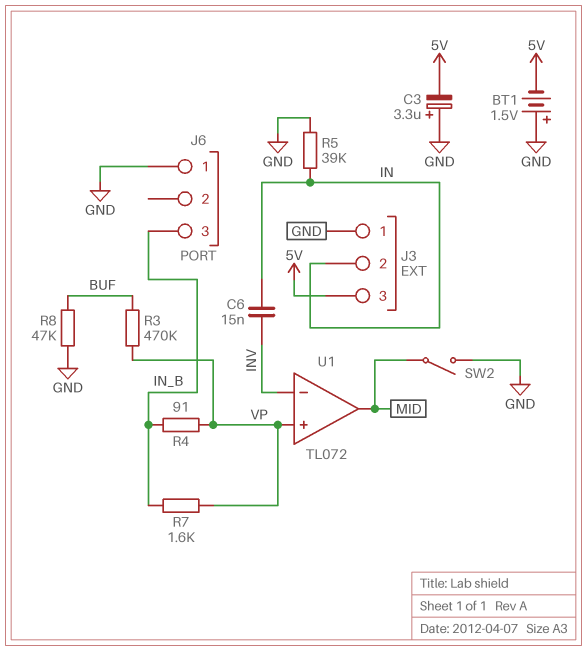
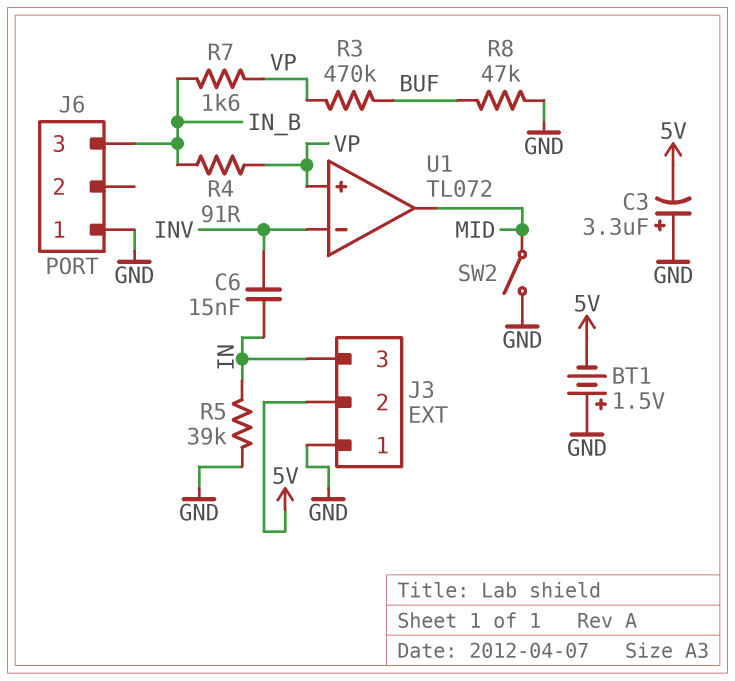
J3 pin 2: IN -> 5V
J3 pin 3: 5V -> IN

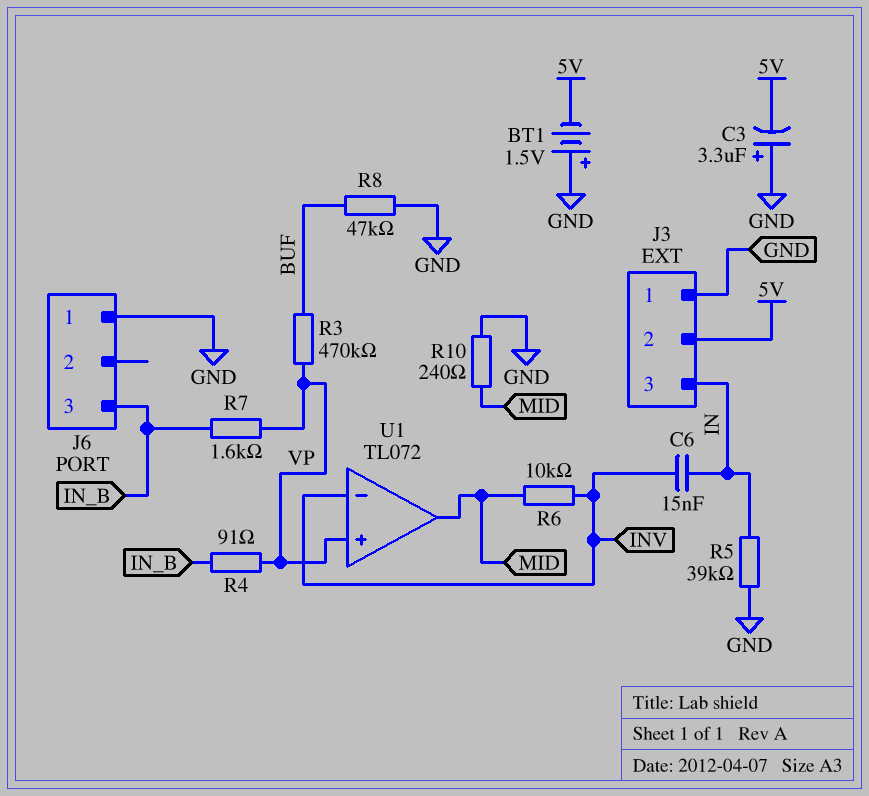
R6: none -> 10k (INV, MID)
R10: none -> 240 (GND, MID)
SW2: switch (GND, MID) -> none

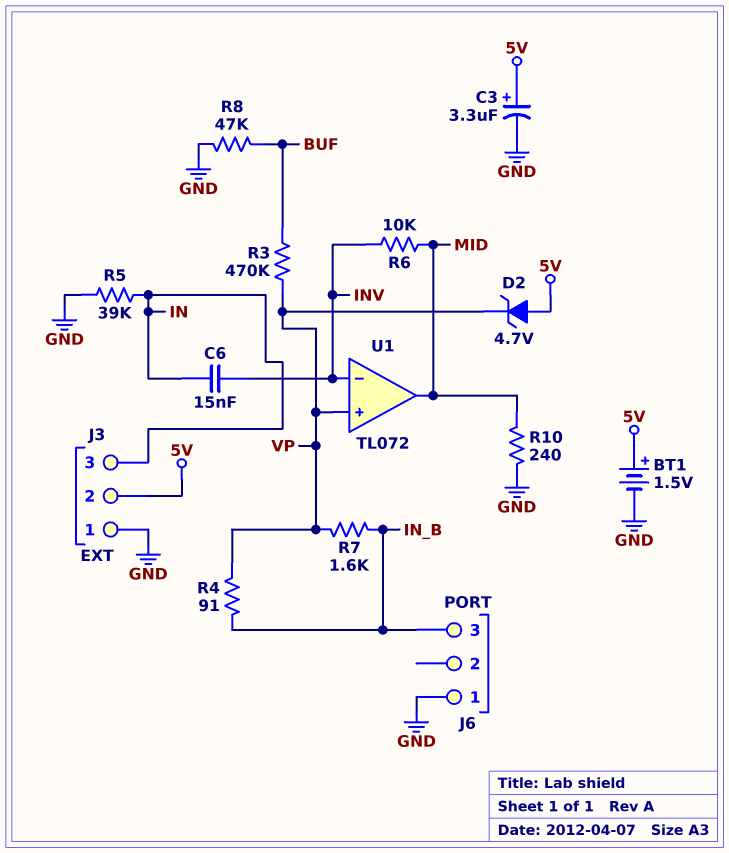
BT1: 1.5V (plus GND, minus 5V) -> 1.5V (plus 5V, minus GND)
C3: 3.3uF (plus GND, minus 5V) -> 3.3uF (plus 5V, minus GND)
D2: none -> zener 4.7V (A 5V, K VP)

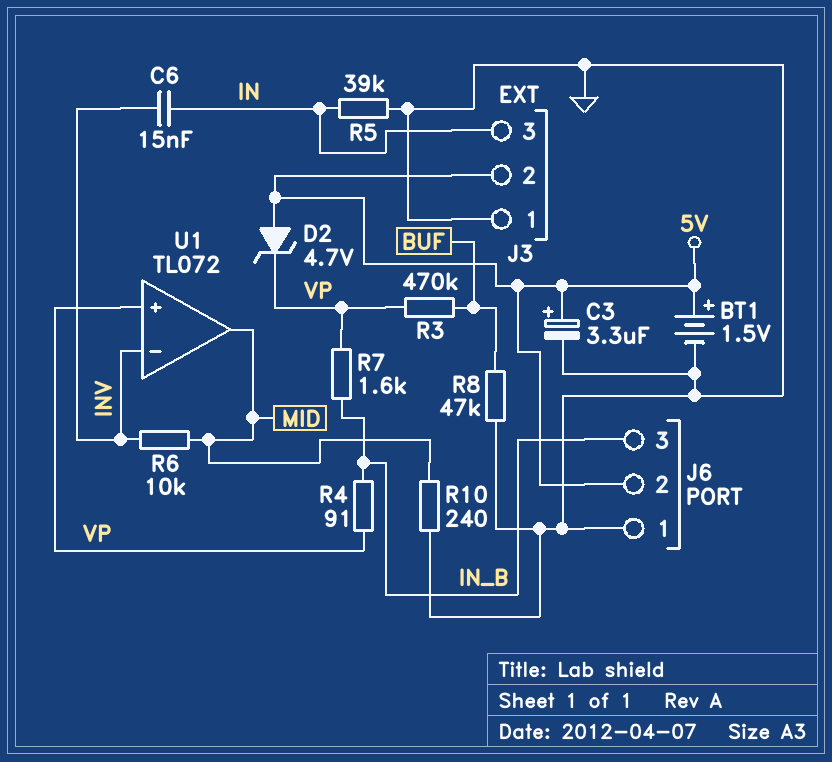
J6 pin 2: none -> 5V

